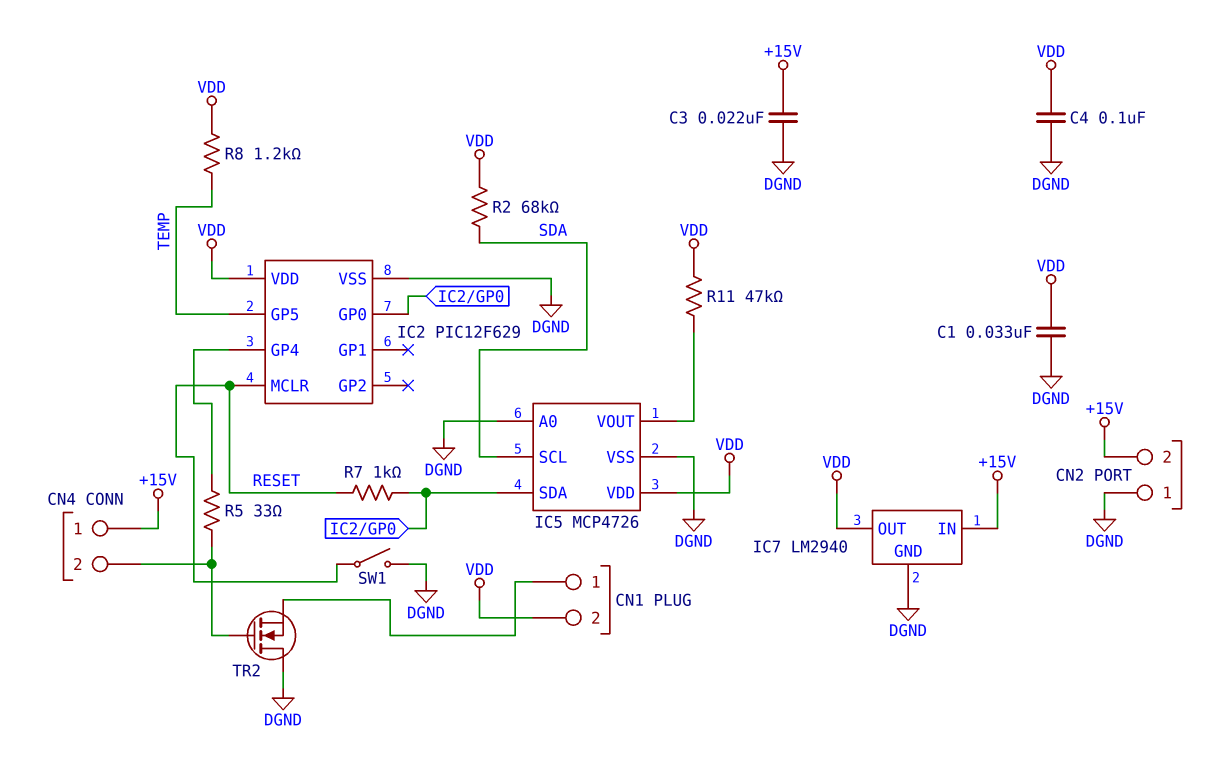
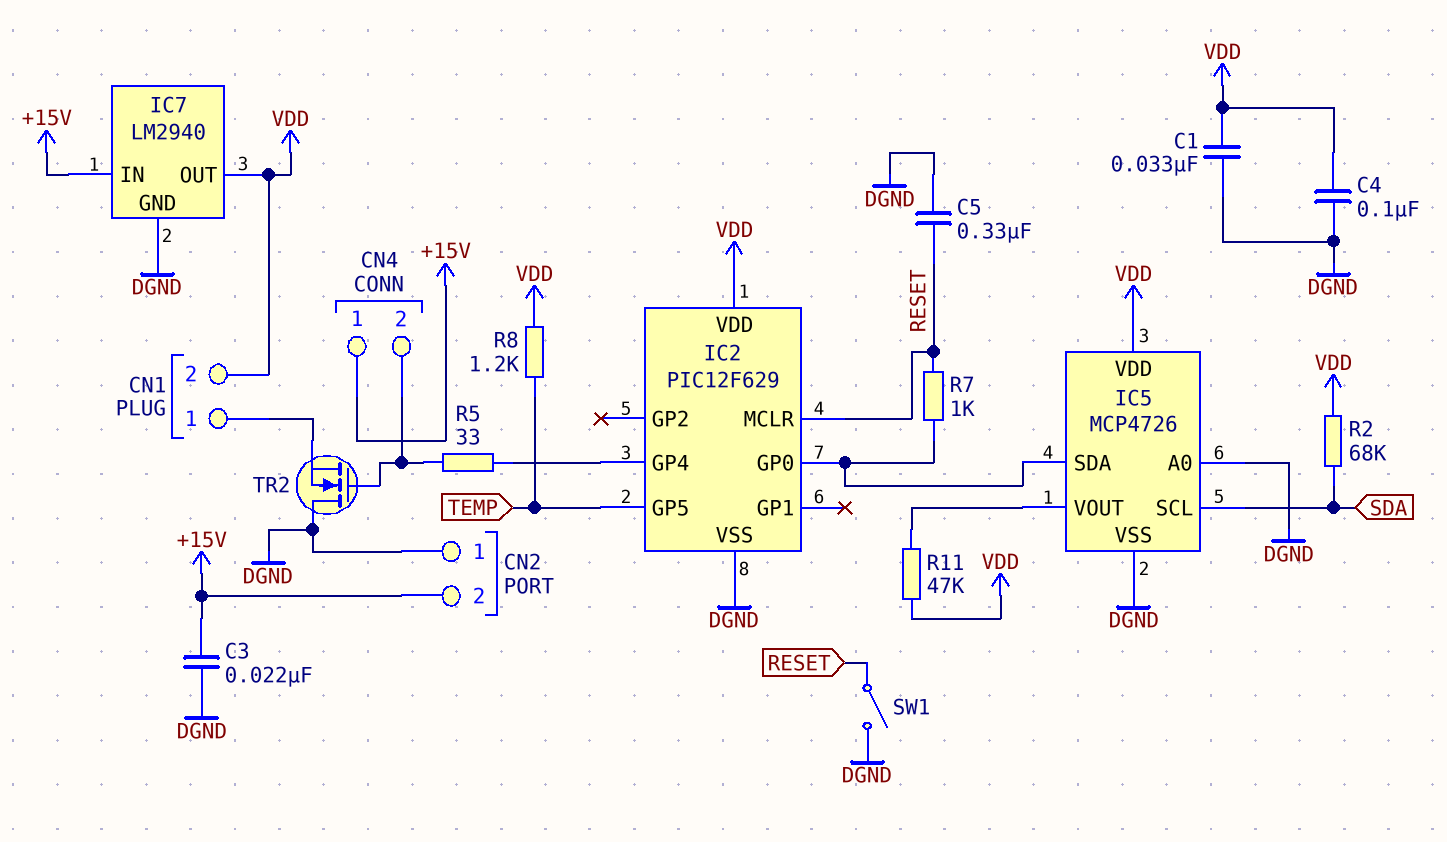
C5: none -> 330nF (DGND, RESET)

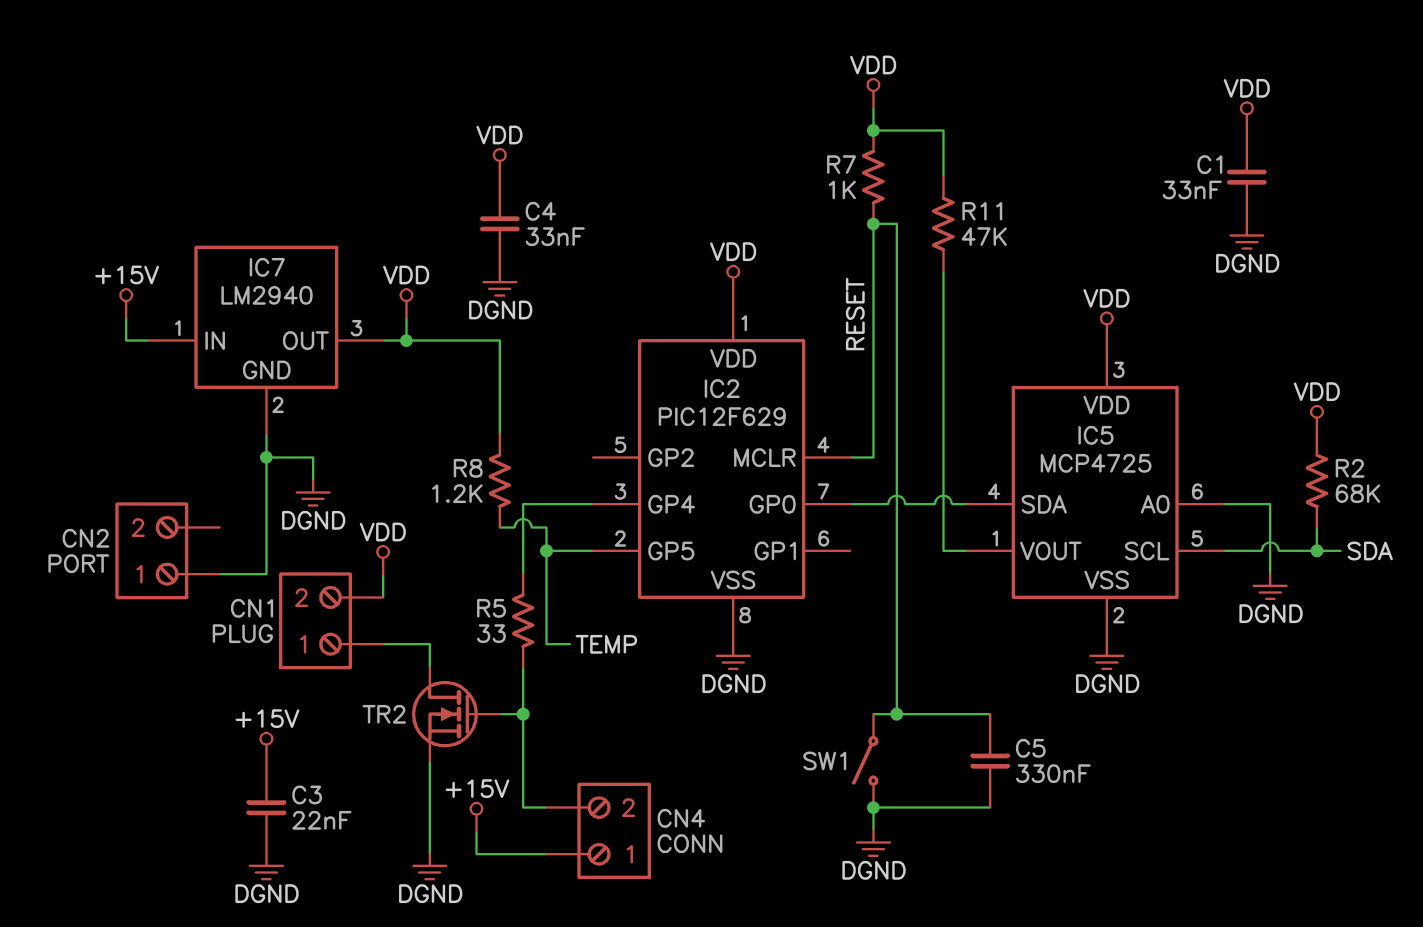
C4: 100nF (DGND, VDD) -> 33nF (DGND, VDD)
CN2 pin 2: +15V -> none
IC5: MCP4726 -> MCP4725
R7: 1k (IC2/GP0, RESET) -> 1k (RESET, VDD)
TR2: NMOS (G CN4/2, D DGND, S CN1/1) -> NMOS (G CN4/2, D CN1/1, S DGND)

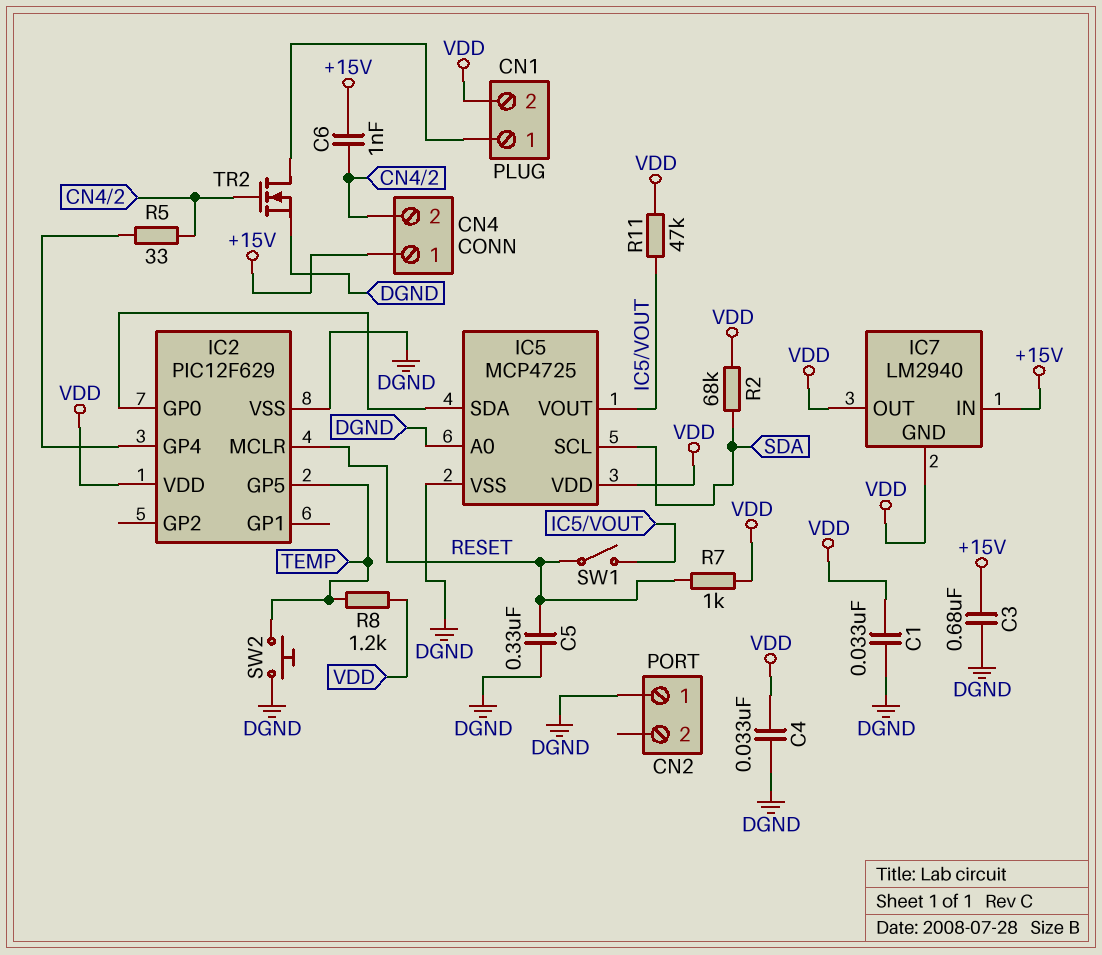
C3: 22nF (+15V, DGND) -> 680nF (+15V, DGND)
C6: none -> 1nF (+15V, CN4/2)
IC7 pin GND: DGND -> VDD
SW1: switch (DGND, RESET) -> switch (IC5/VOUT, RESET)
SW2: none -> button (DGND, TEMP)

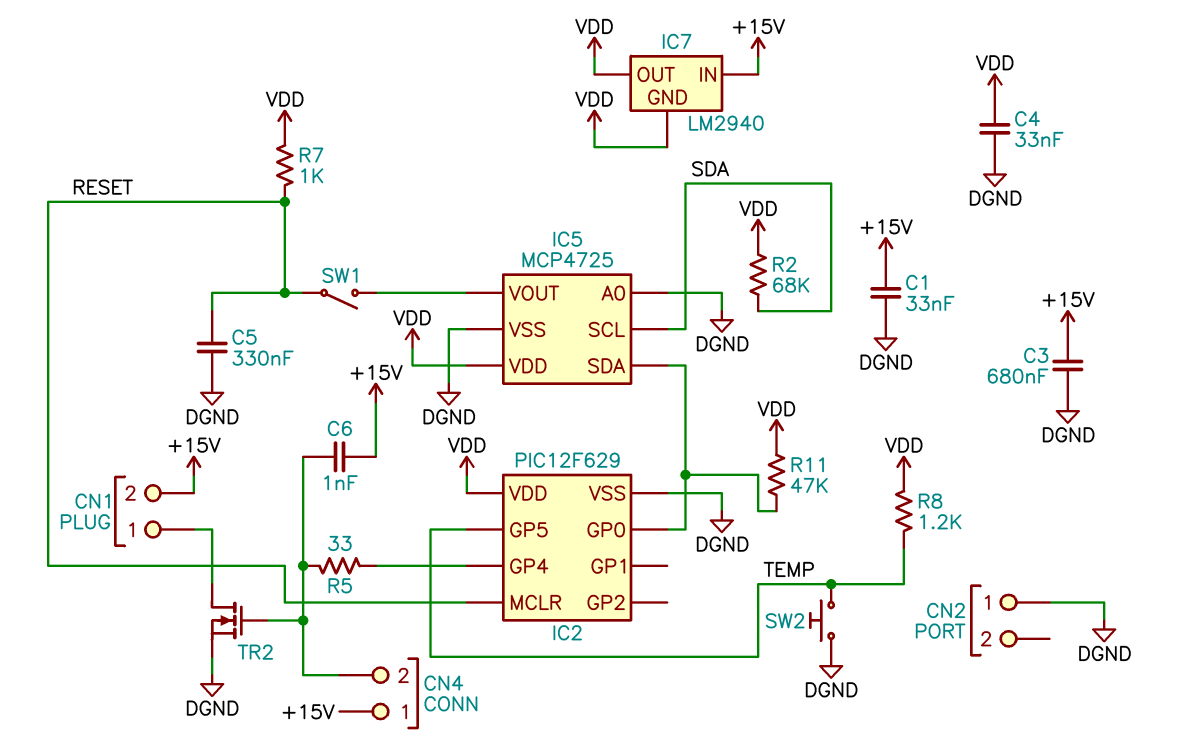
C1: 33nF (DGND, VDD) -> 33nF (+15V, DGND)
CN1 pin 2: VDD -> +15V
R11: 47k (IC5/VOUT, VDD) -> 47k (IC2/GP0, VDD)

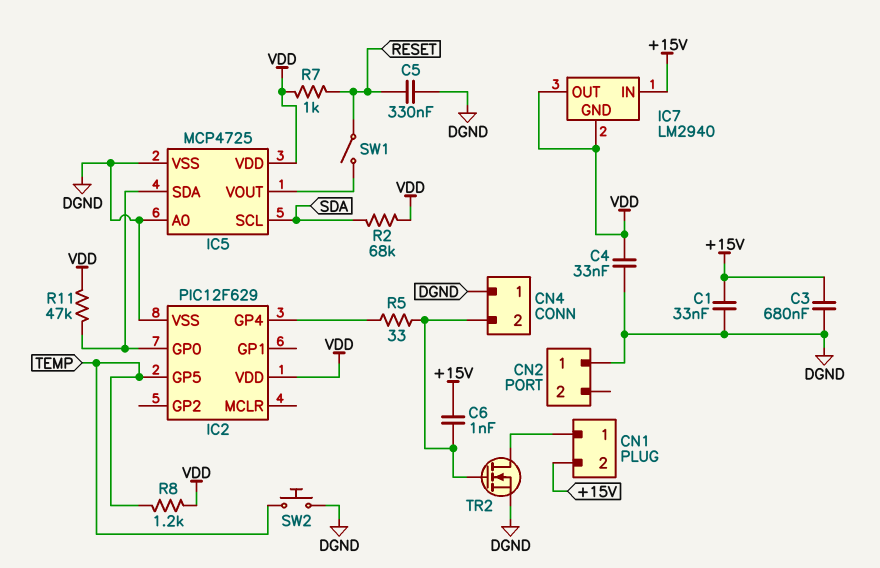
CN4 pin 1: +15V -> DGND
IC2 pin MCLR: RESET -> none

